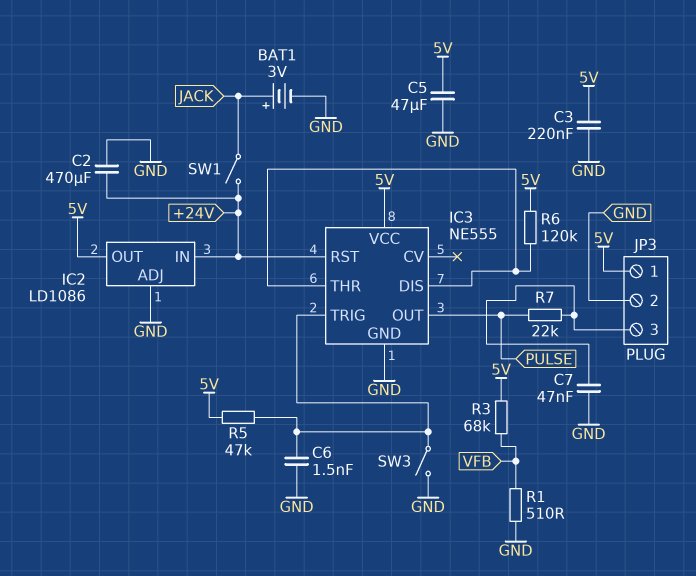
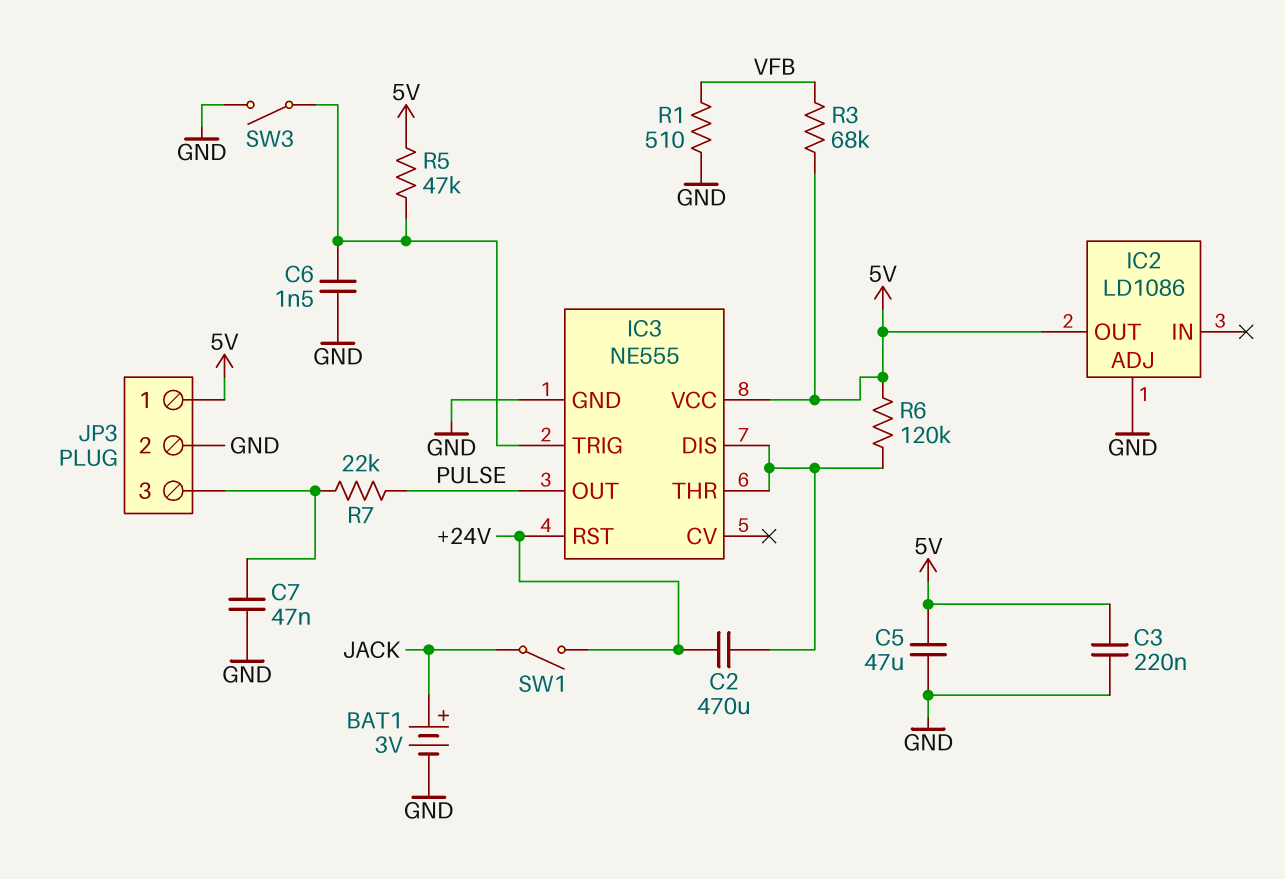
C2: 470uF (+24V, GND) -> 470uF (+24V, IC3/DIS)
IC2 pin IN: +24V -> none

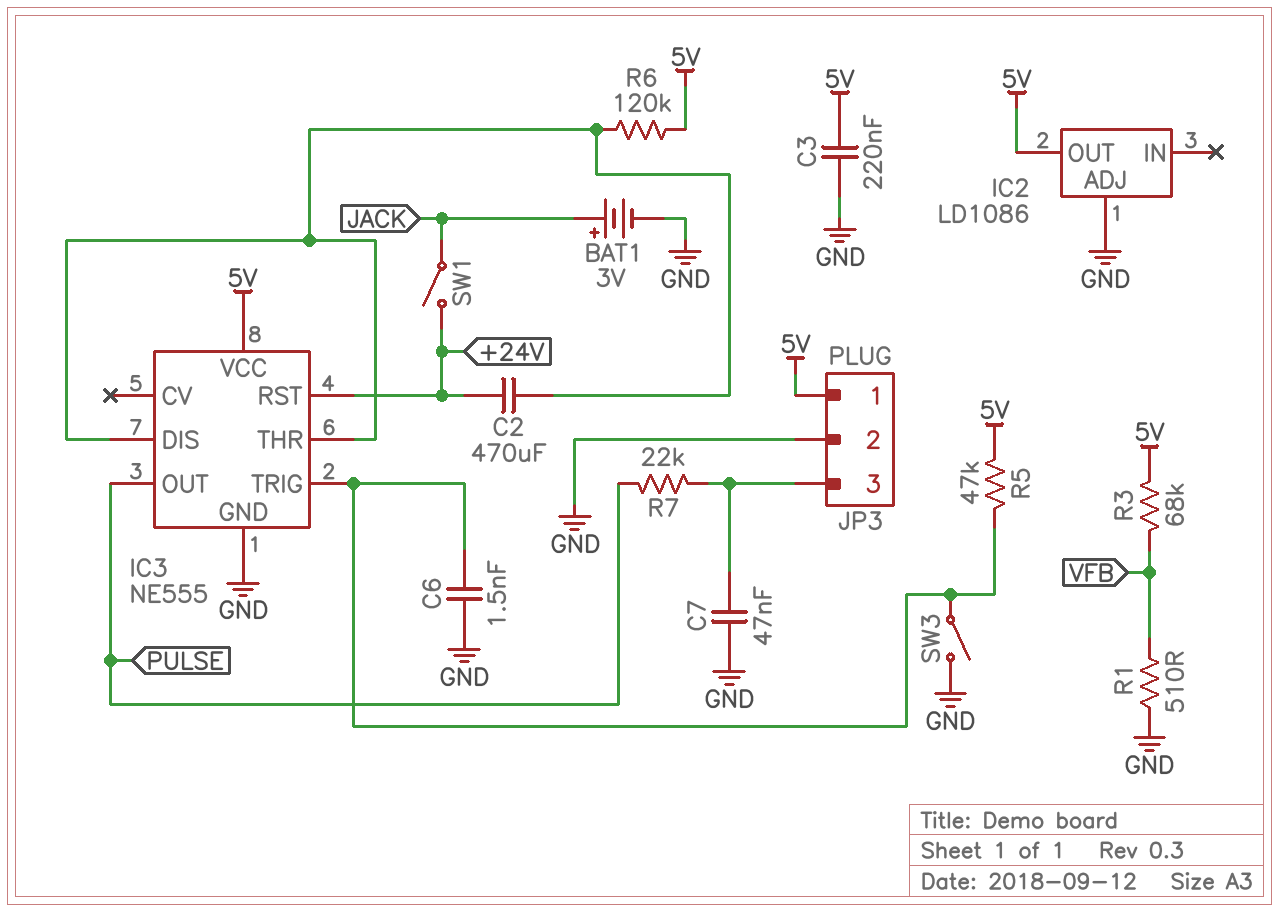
C5: 47uF (5V, GND) -> none

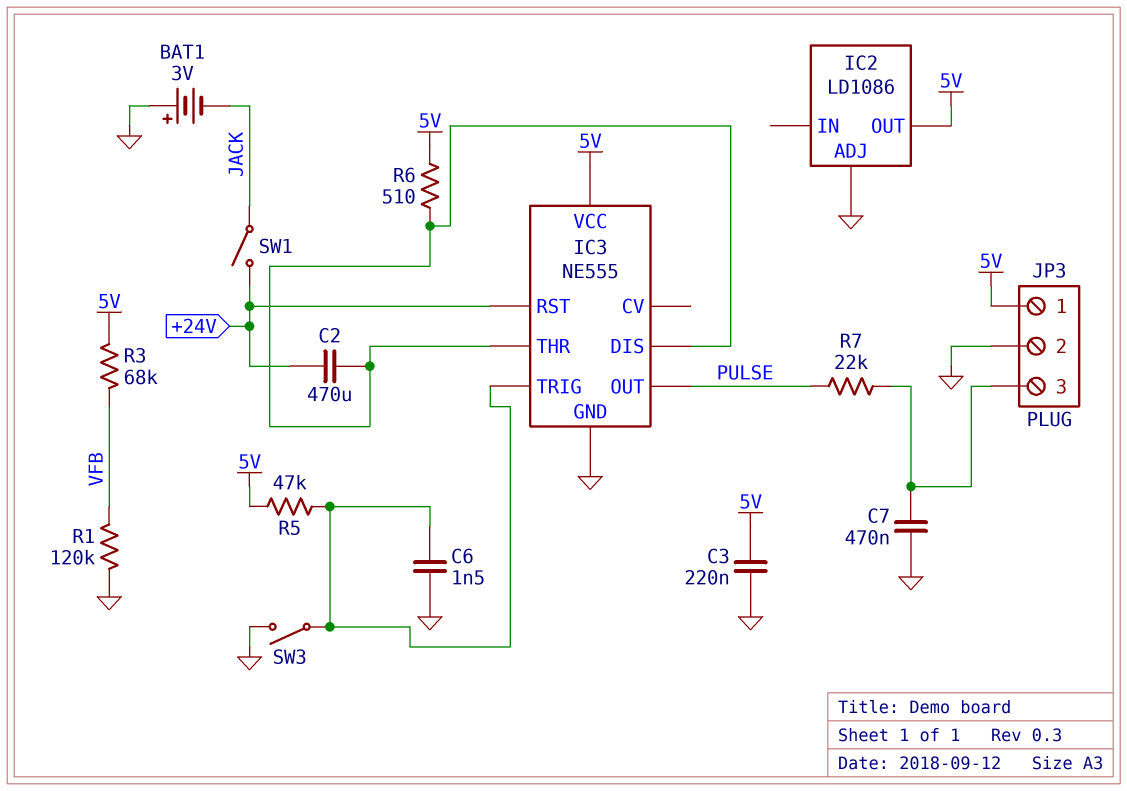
BAT1: 3V (plus JACK, minus GND) -> 3V (plus GND, minus JACK)
C7: 47nF (GND, JP3/3) -> 470nF (GND, JP3/3)
R1: 510 (GND, VFB) -> 120k (GND, VFB)
R6: 120k (5V, IC3/DIS) -> 510 (5V, IC3/DIS)

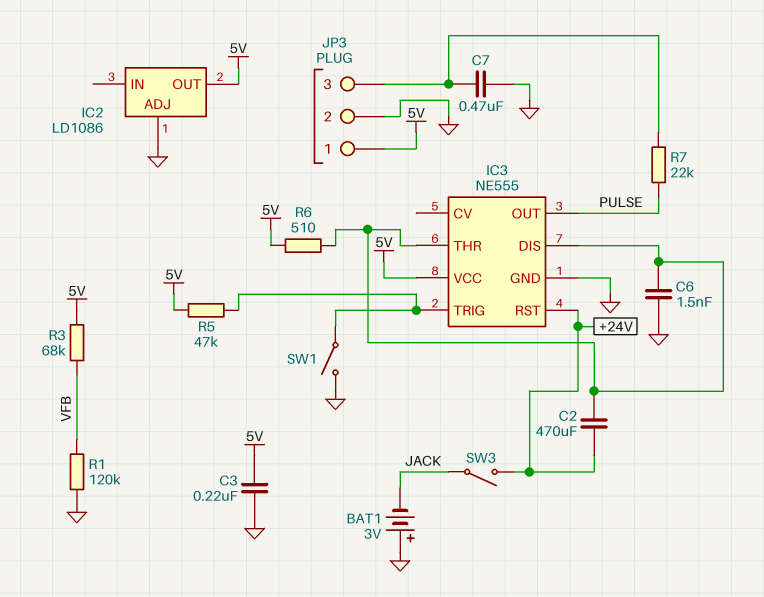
C6: 1.5nF (GND, IC3/TRIG) -> 1.5nF (GND, IC3/DIS)
SW1: switch (+24V, JACK) -> switch (GND, IC3/TRIG)
SW3: switch (GND, IC3/TRIG) -> switch (+24V, JACK)

